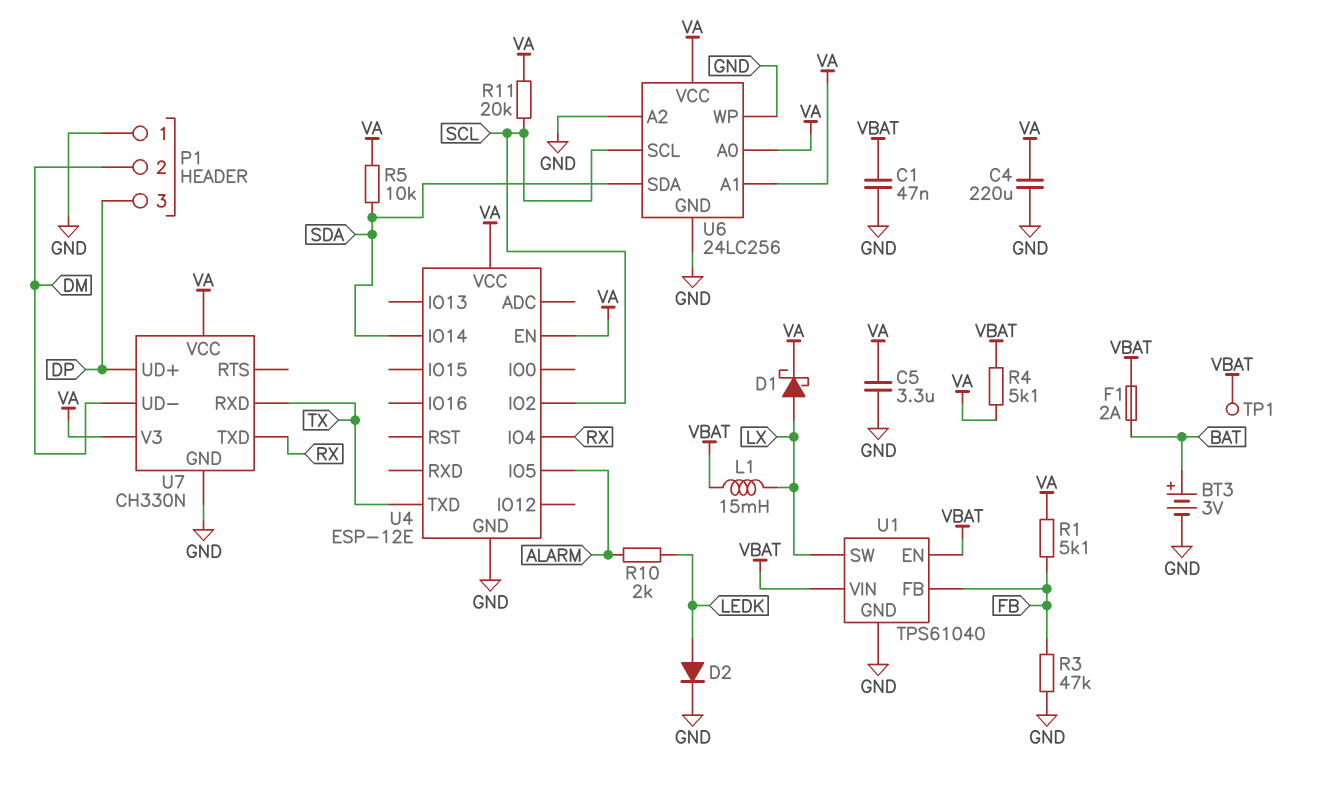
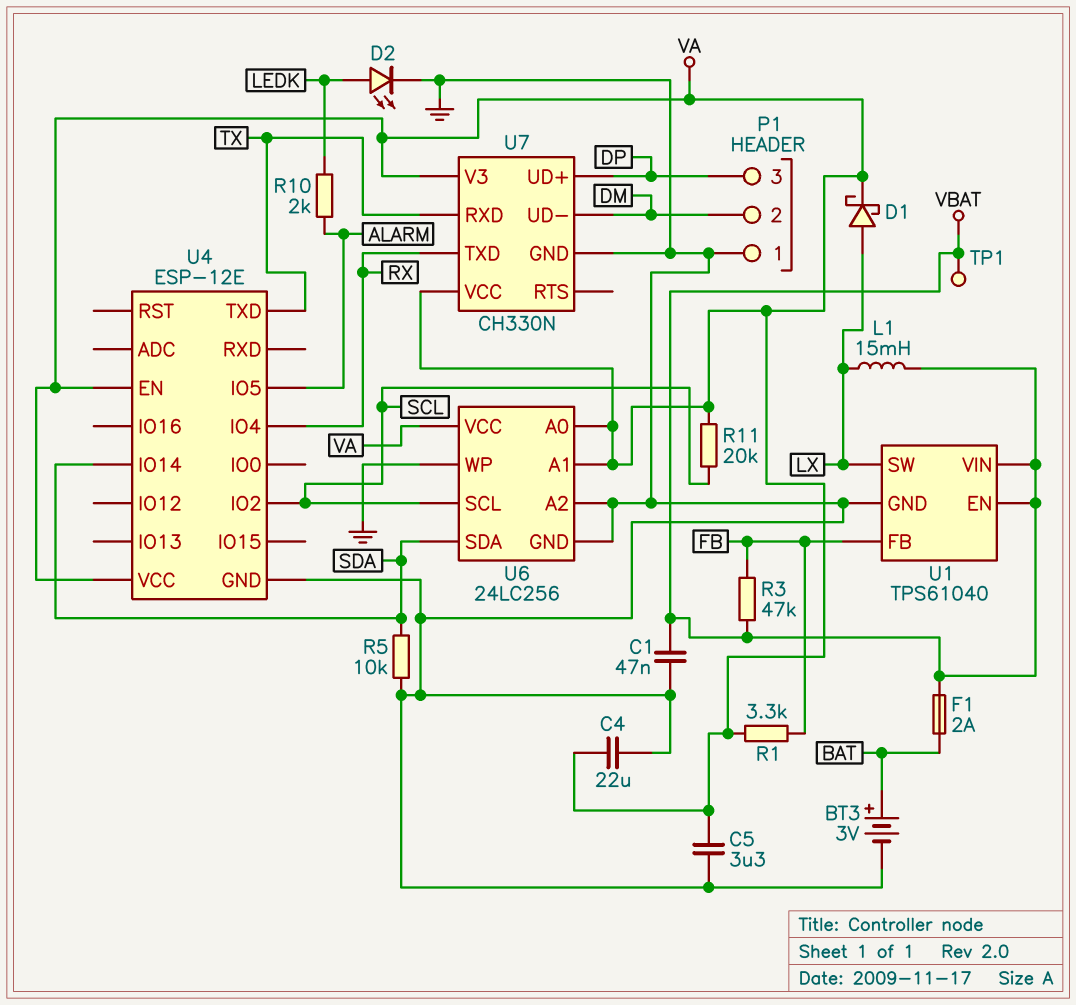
C4: 220uF (GND, VA) -> 22uF (GND, VA)
D2: diode (A LEDK, K GND) -> LED (A LEDK, K GND)
R1: 5.1k (FB, VA) -> 3.3k (FB, VA)
R3: 47k (FB, GND) -> 47k (FB, VBAT)
R4: 5.1k (VA, VBAT) -> none
R5: 10k (SDA, VA) -> 10k (GND, SDA)

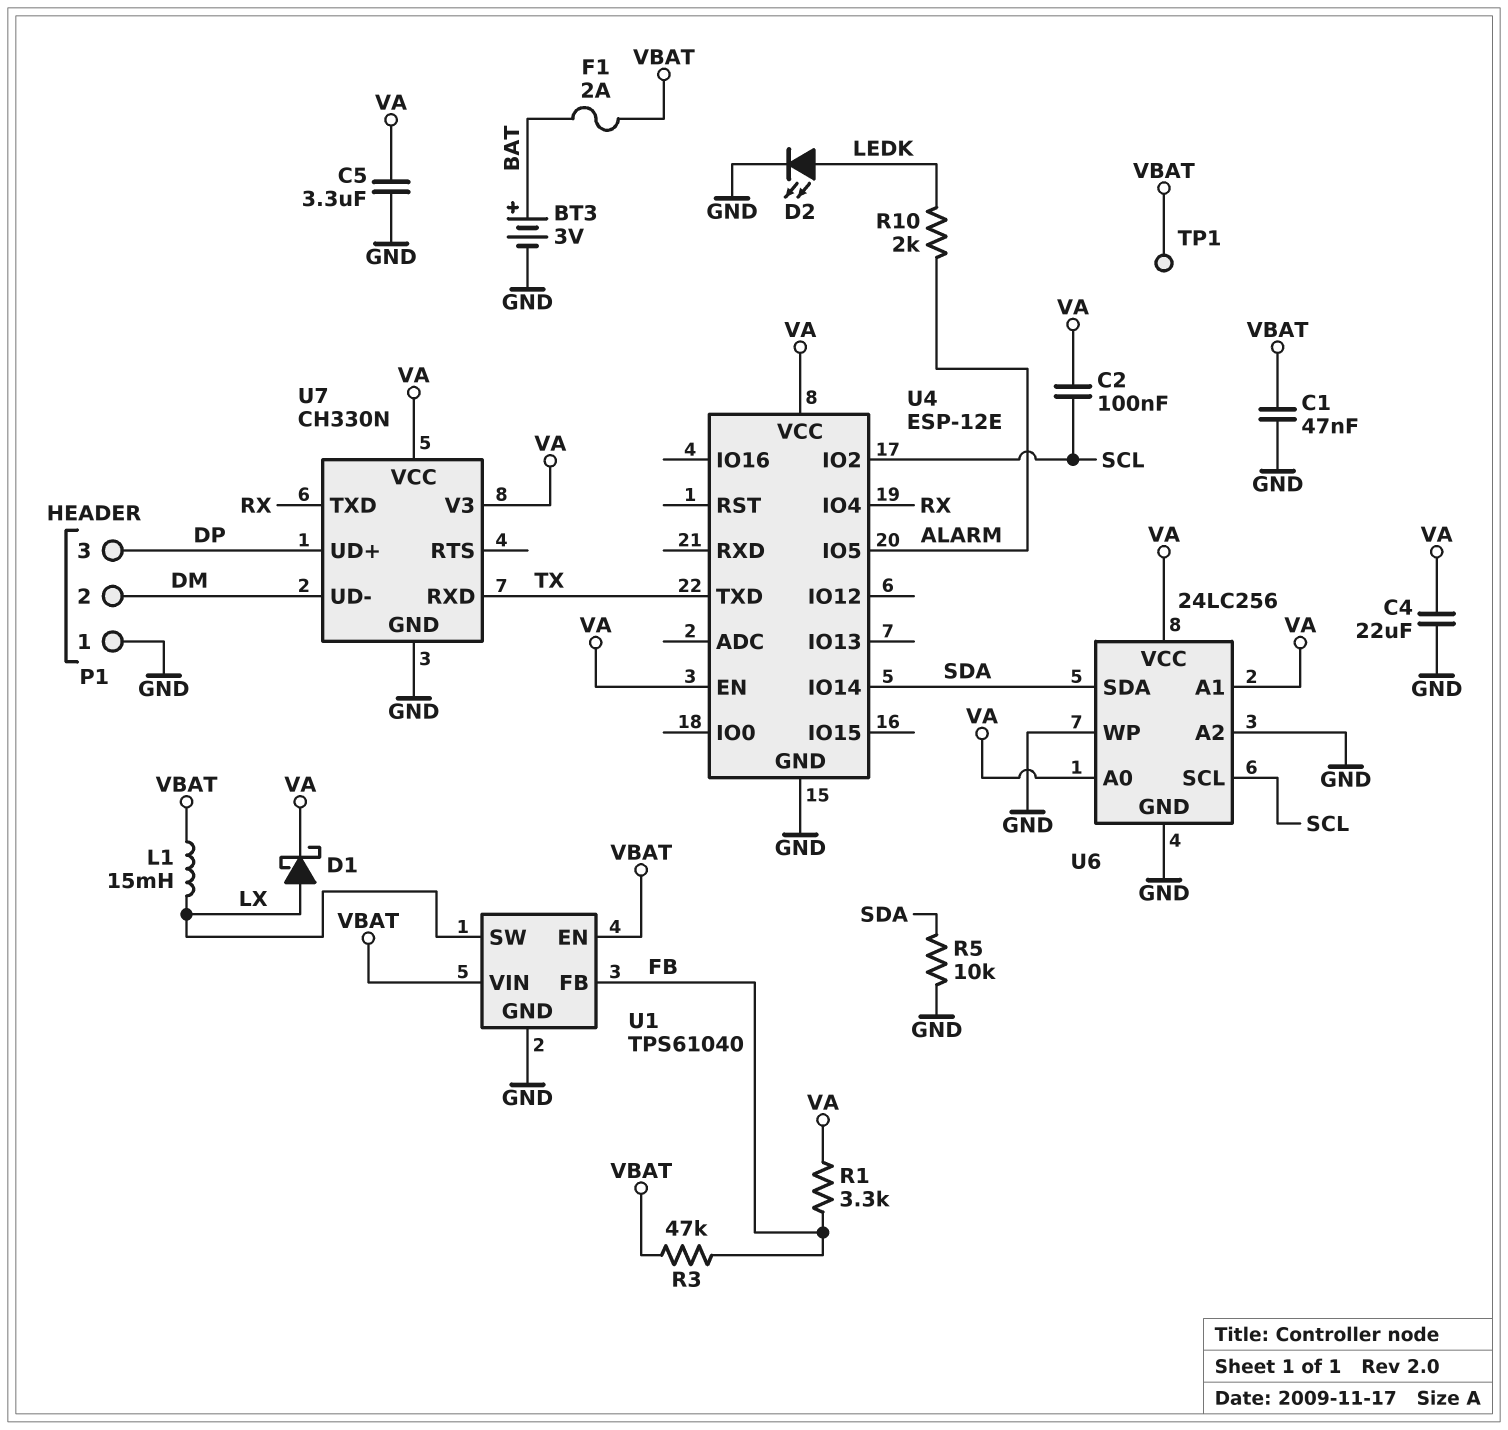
C2: none -> 100nF (SCL, VA)
R11: 20k (SCL, VA) -> none

